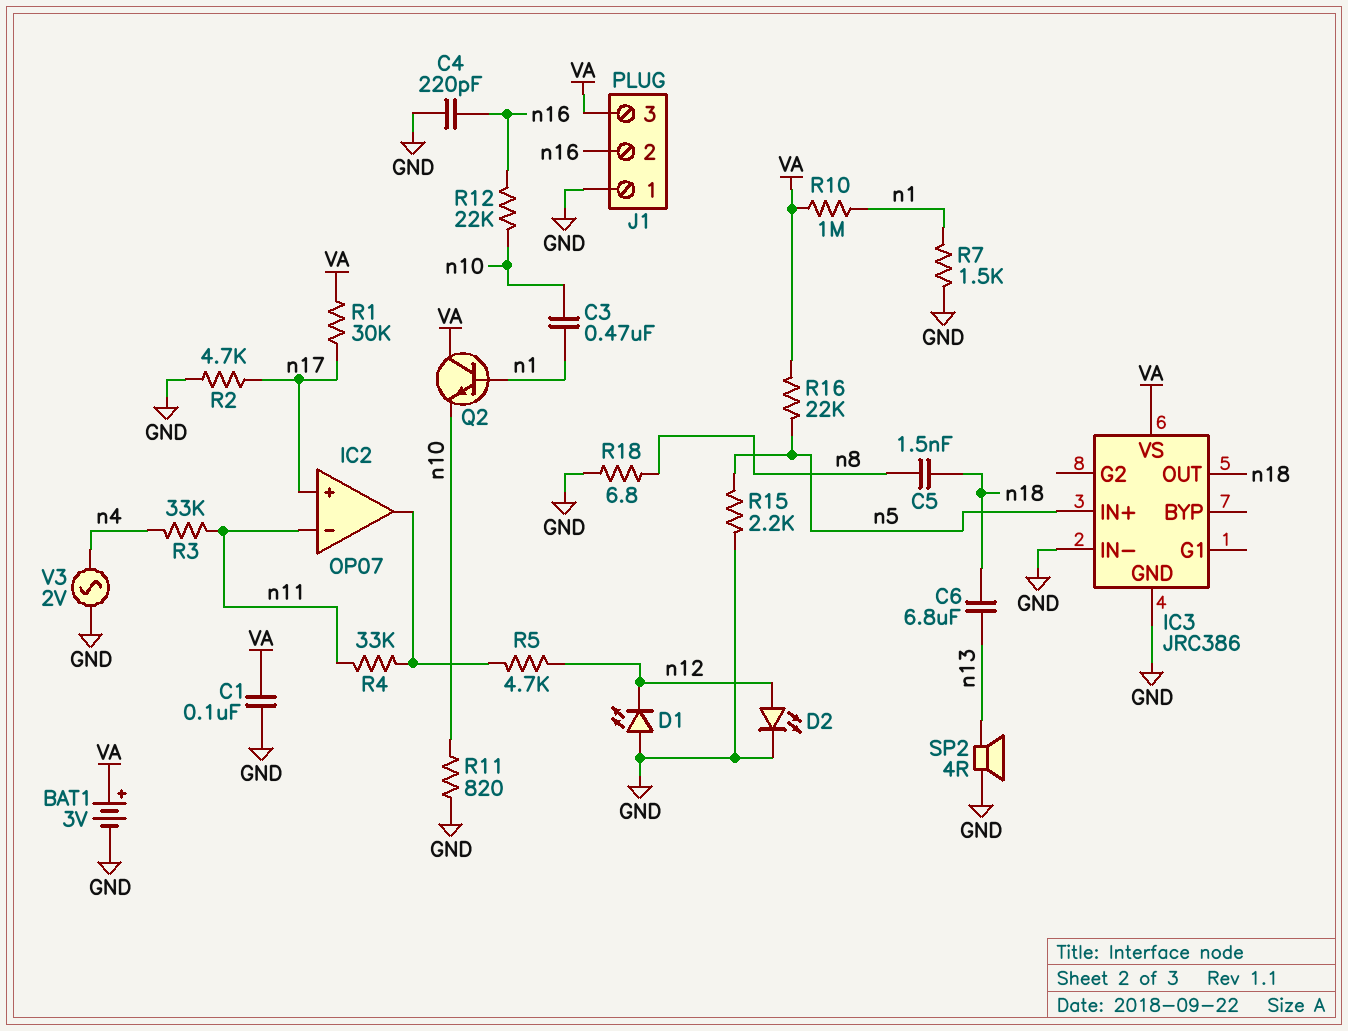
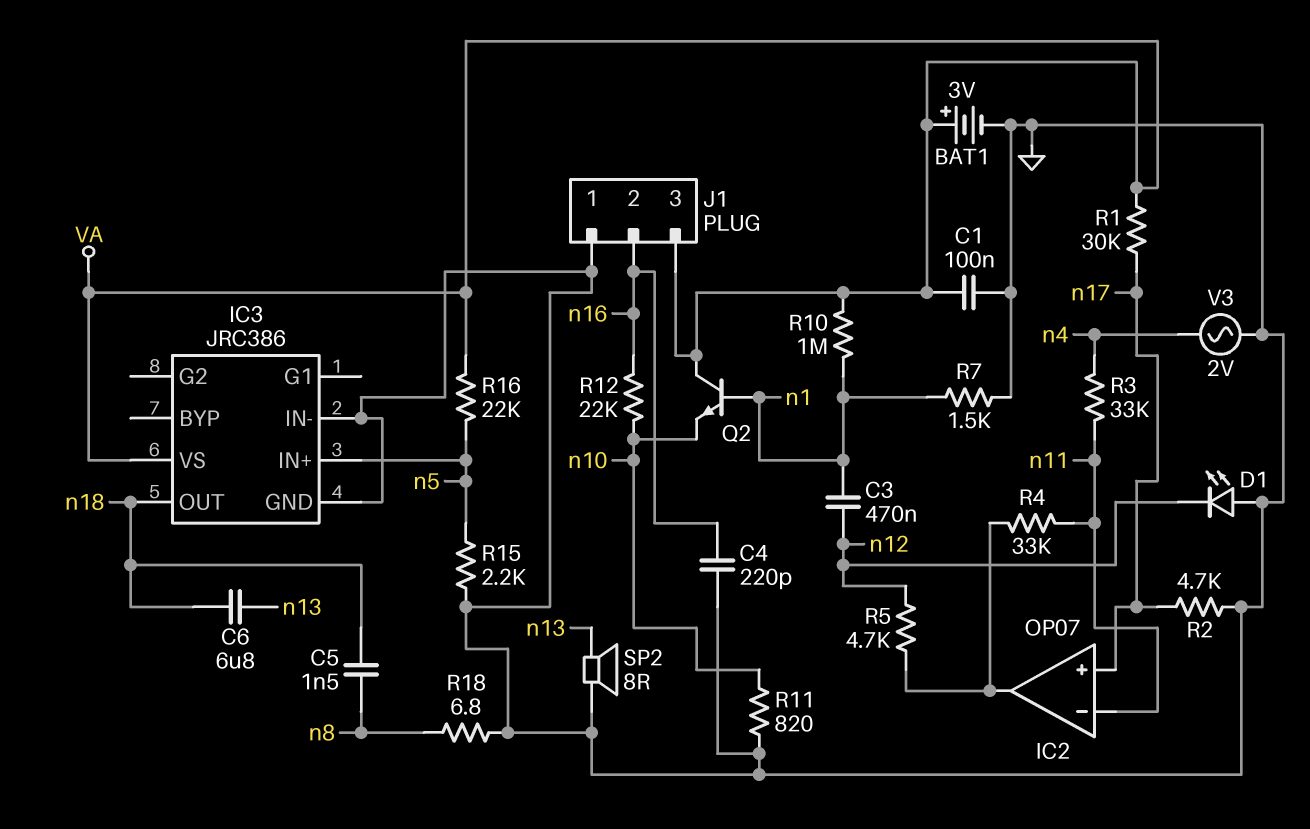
C3: 470nF (n1, n10) -> 470nF (n1, n12)
D2: LED (A n12, K GND) -> none
SP2: speaker 4R (GND, n13) -> speaker 8R (GND, n13)

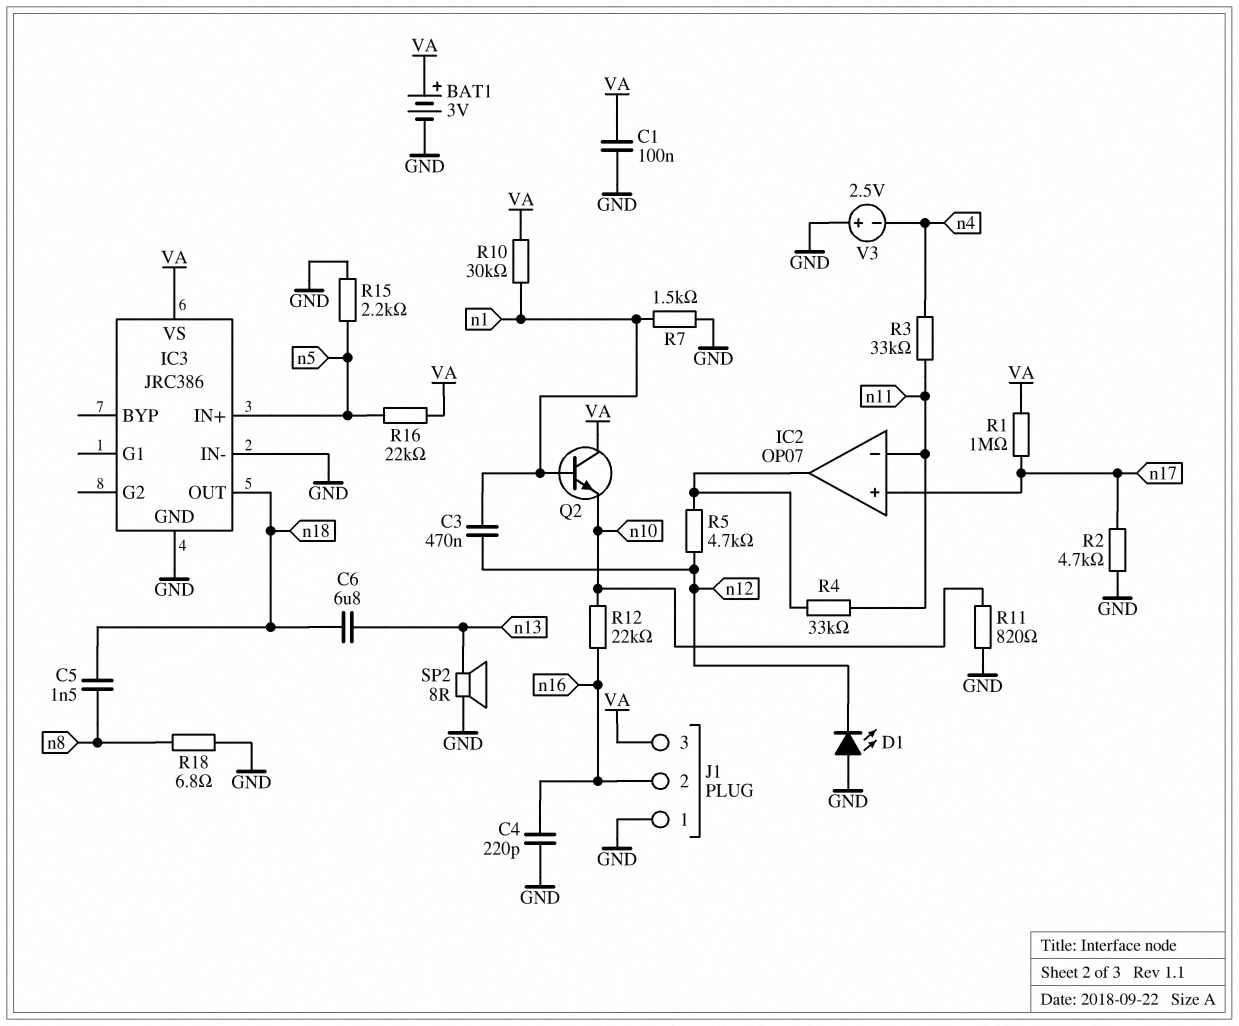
R1: 30k (VA, n17) -> 1M (VA, n17)
R10: 1M (VA, n1) -> 30k (VA, n1)
V3: AC 2V (GND, n4) -> 2.5V (plus GND, minus n4)

